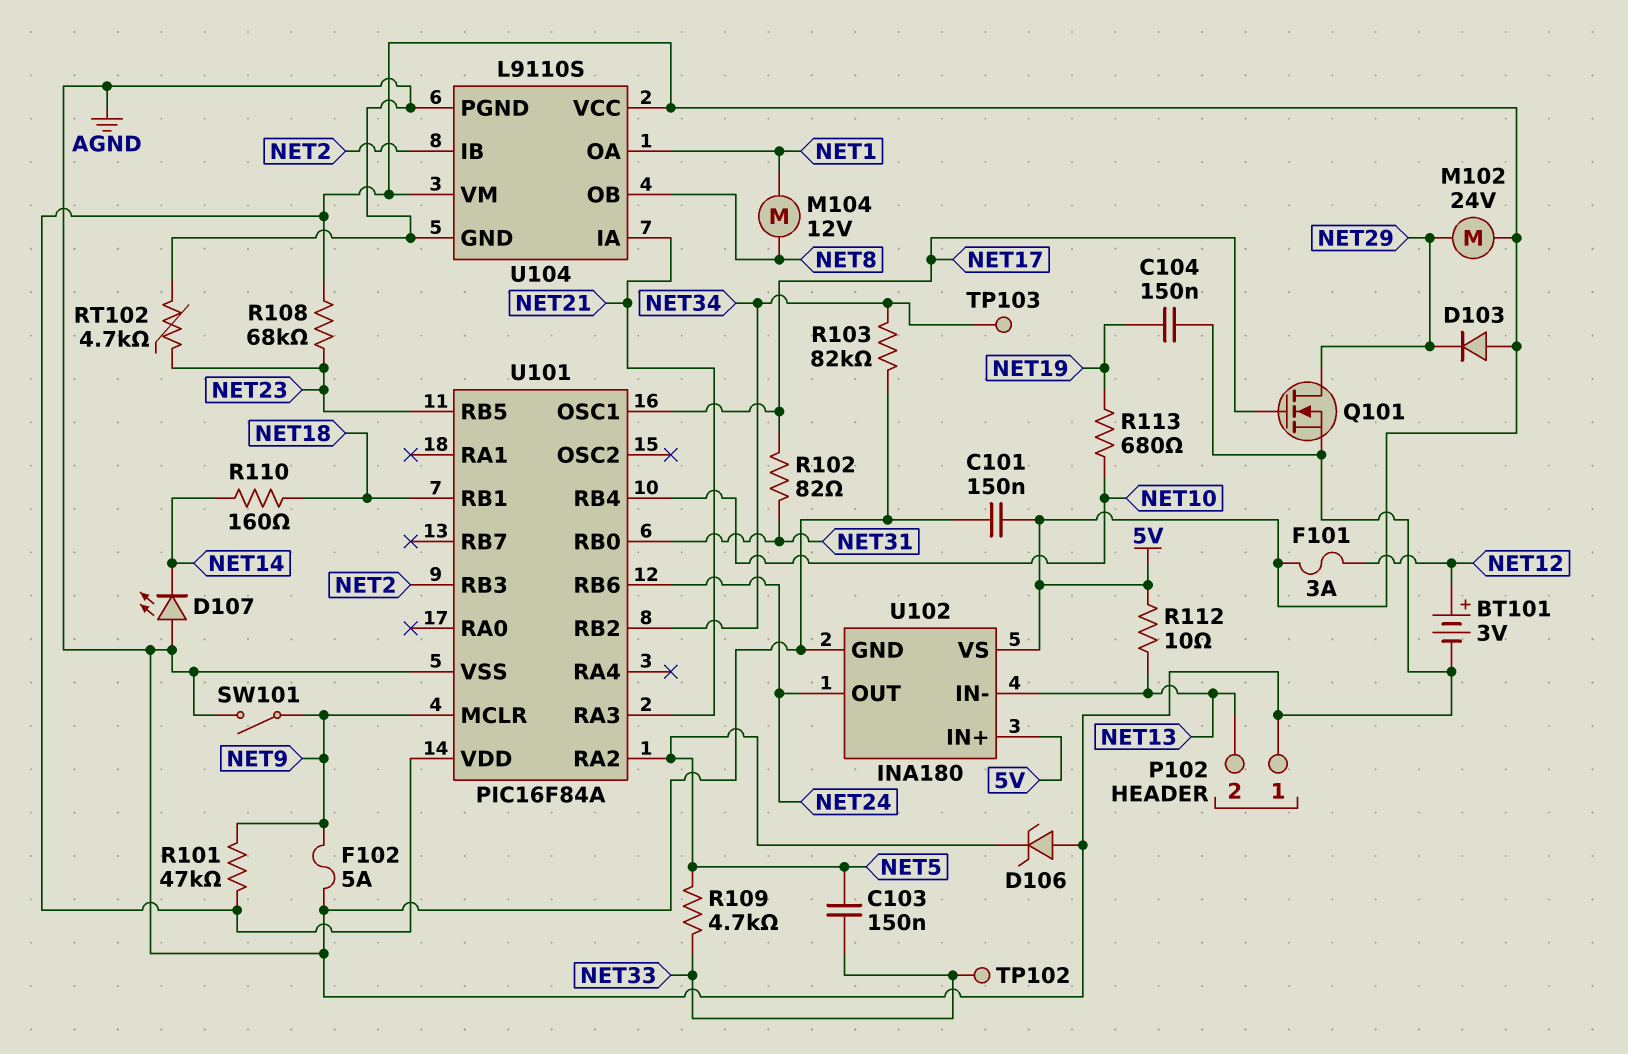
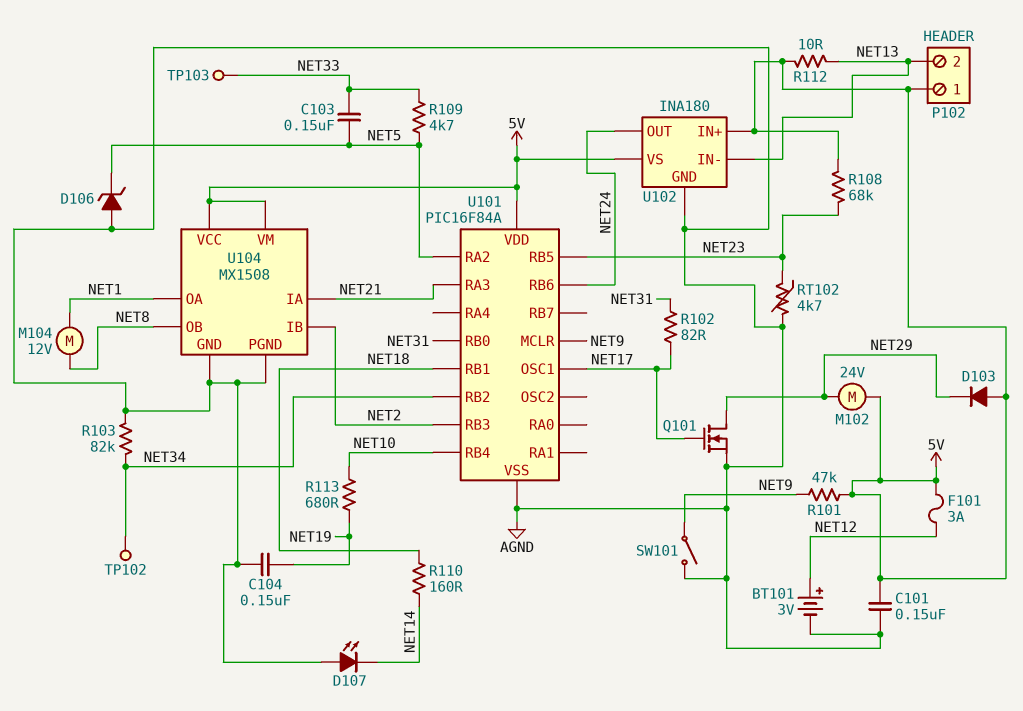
F102: 5A (AGND, NET9) -> none
P102 pin 1: AGND -> 5V
TP102: test point (NET33) -> test point (NET34)
TP103: test point (NET34) -> test point (NET33)
U104: L9110S -> MX1508

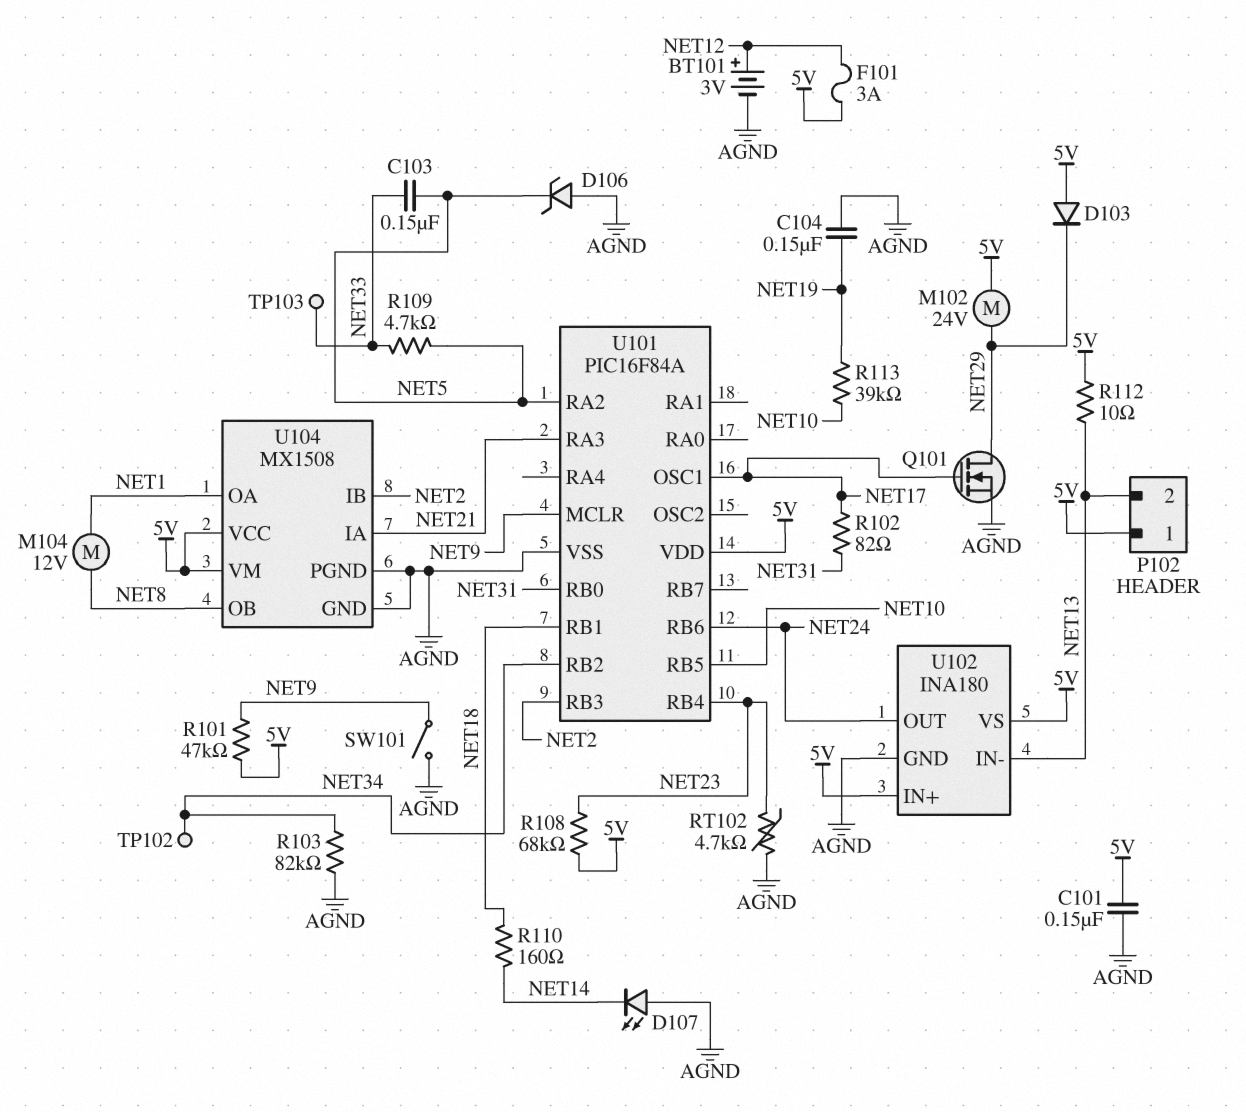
R113: 680 (NET10, NET19) -> 39k (NET10, NET19)
U101 pin RB4: NET10 -> NET23
U101 pin RB5: NET23 -> NET10

